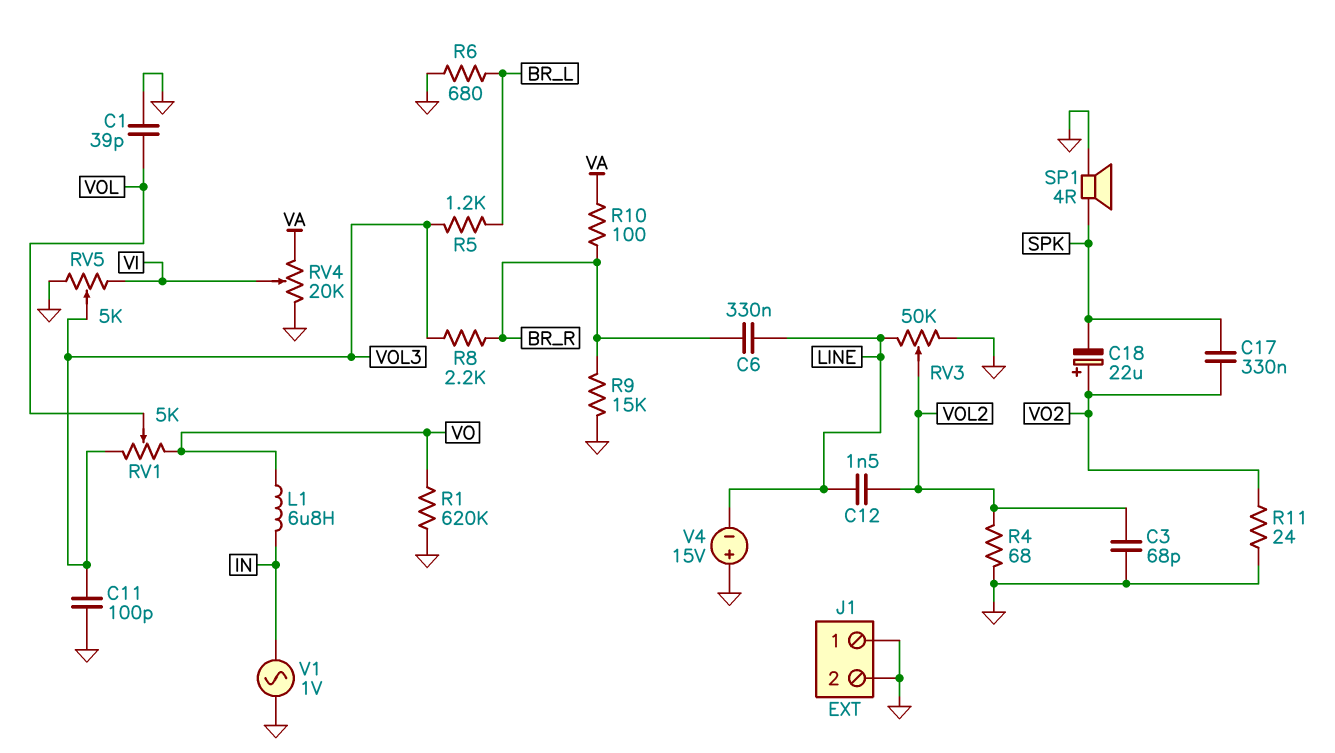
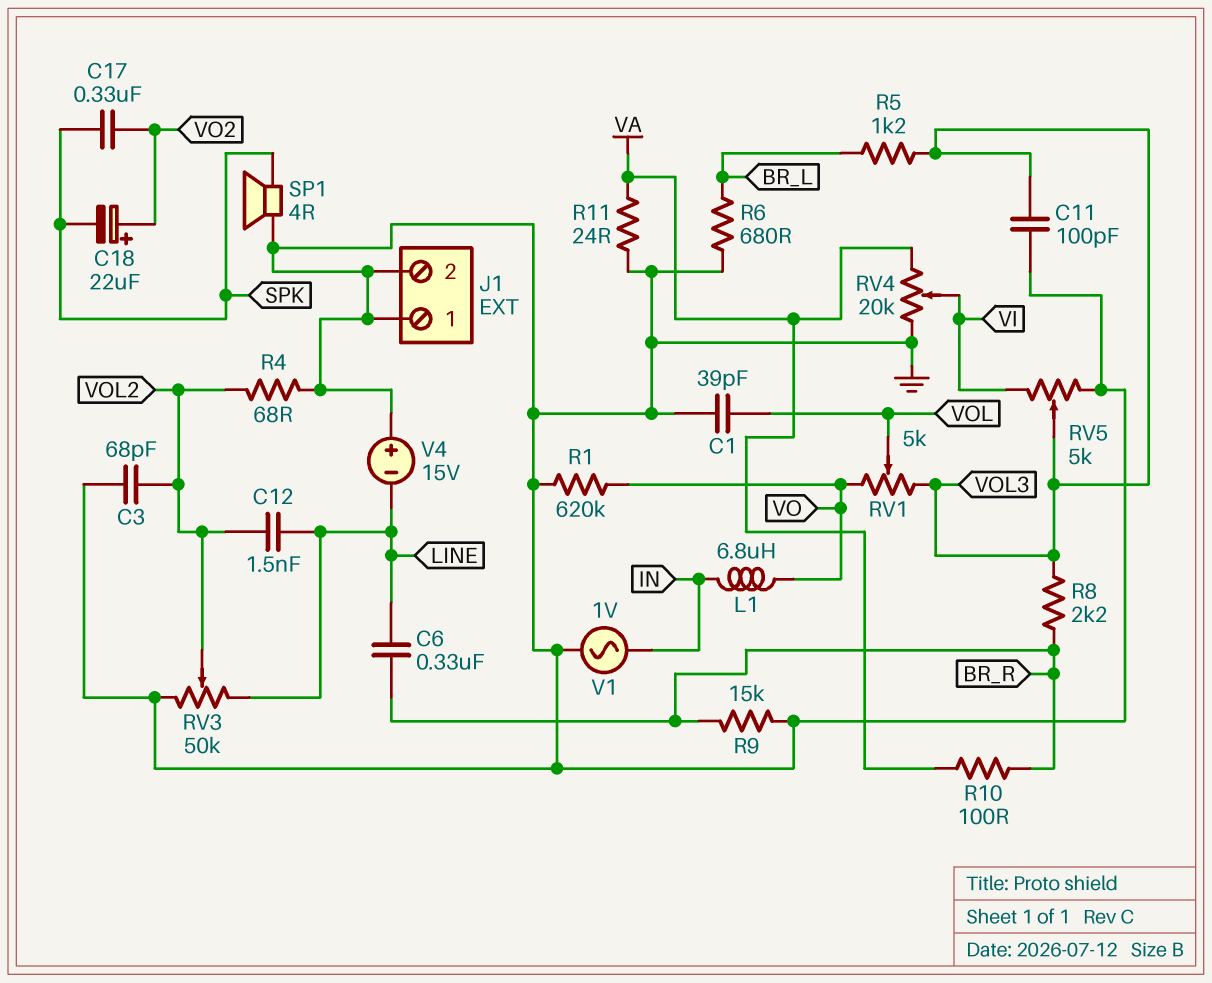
R11: 24 (GND, VO2) -> 24 (GND, VA)

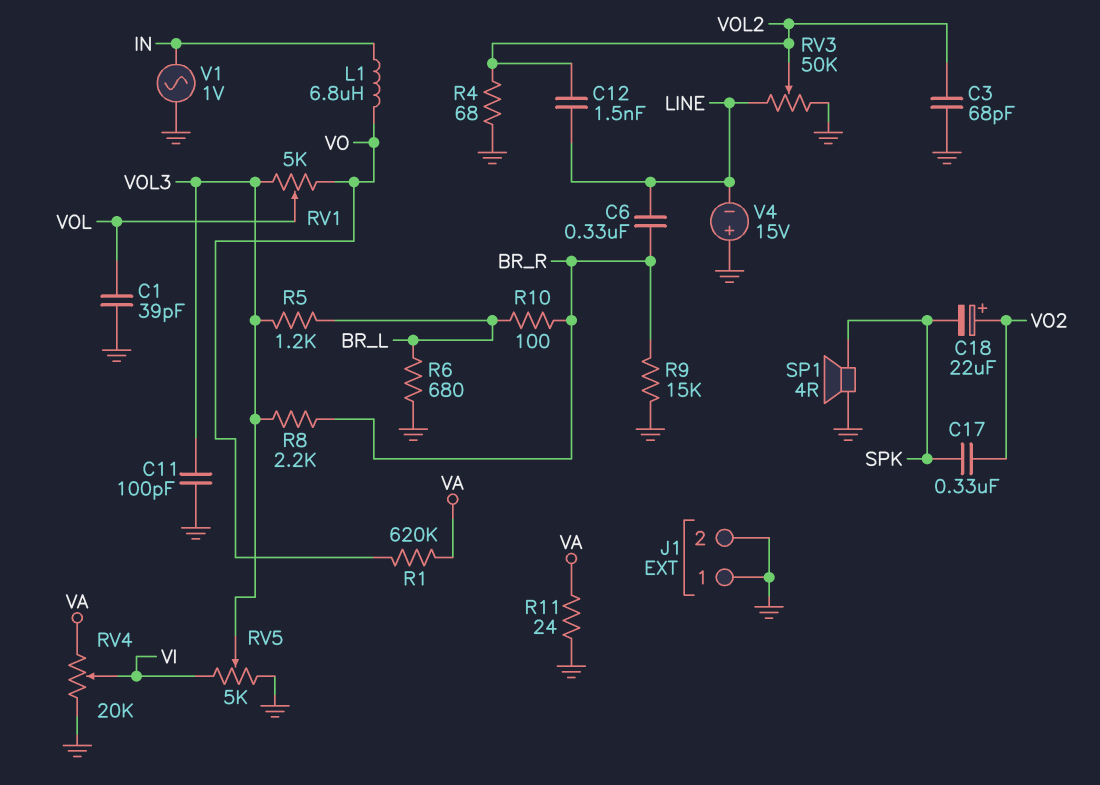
R1: 620k (GND, VO) -> 620k (VA, VO)
R10: 100 (BR_R, VA) -> 100 (BR_L, BR_R)

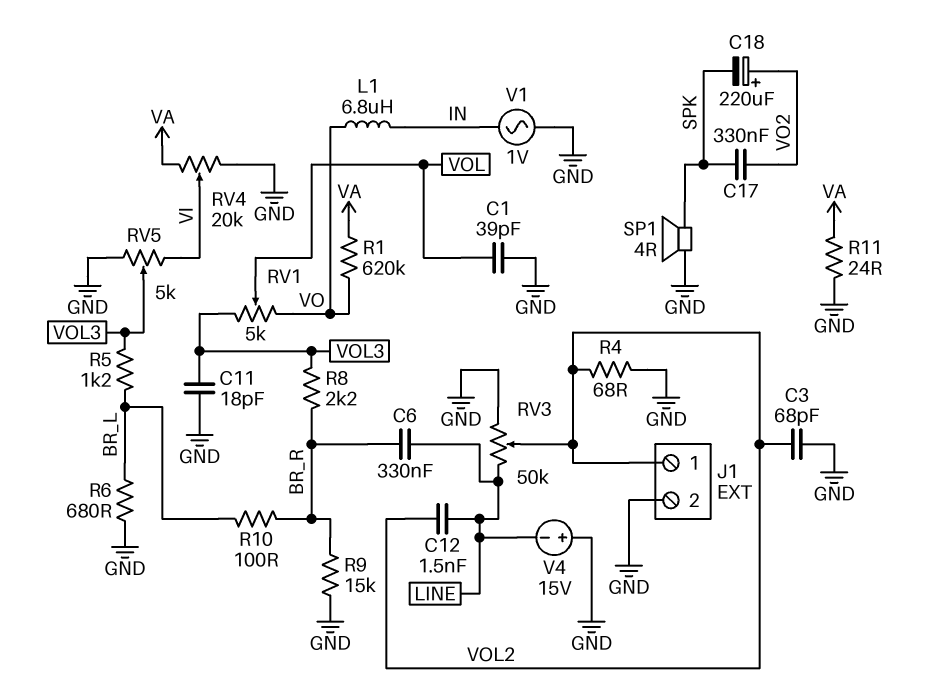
C11: 100pF (GND, VOL3) -> 18pF (GND, VOL3)
C18: 22uF (plus VO2, minus SPK) -> 220uF (plus VO2, minus SPK)
J1 pin 1: GND -> VOL2

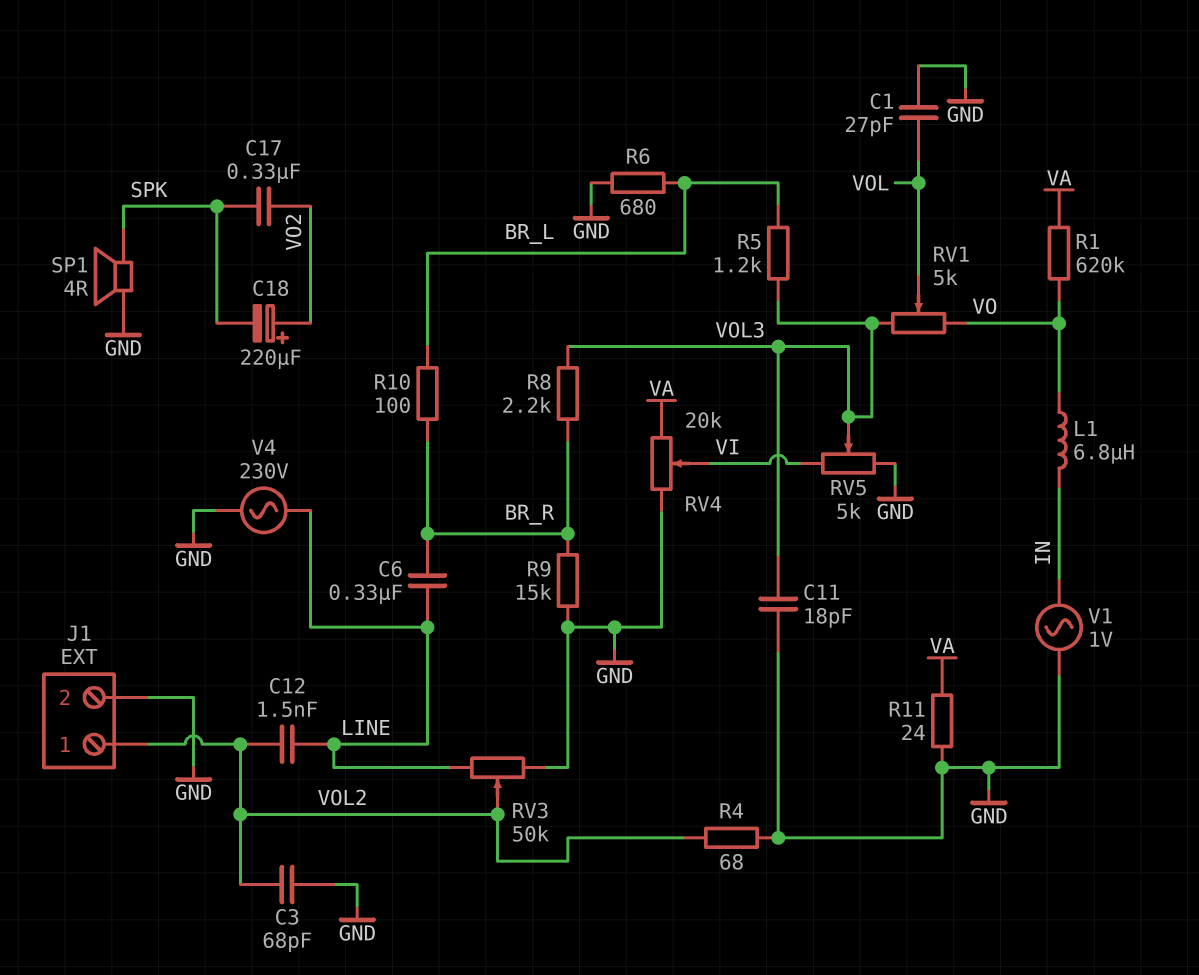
C1: 39pF (GND, VOL) -> 27pF (GND, VOL)
V4: 15V (plus GND, minus LINE) -> AC 230V (GND, LINE)

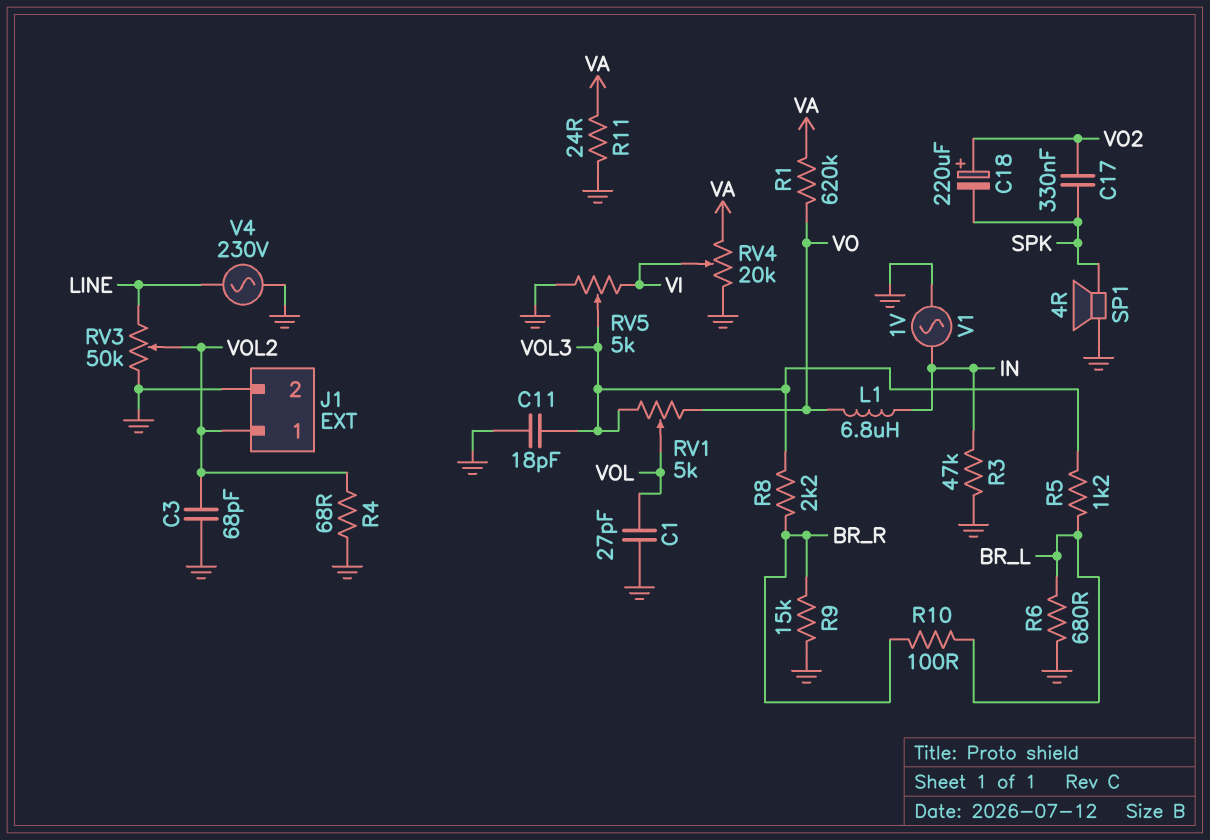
C6: 330nF (BR_R, LINE) -> none
C12: 1.5nF (LINE, VOL2) -> none
R3: none -> 47k (GND, IN)

